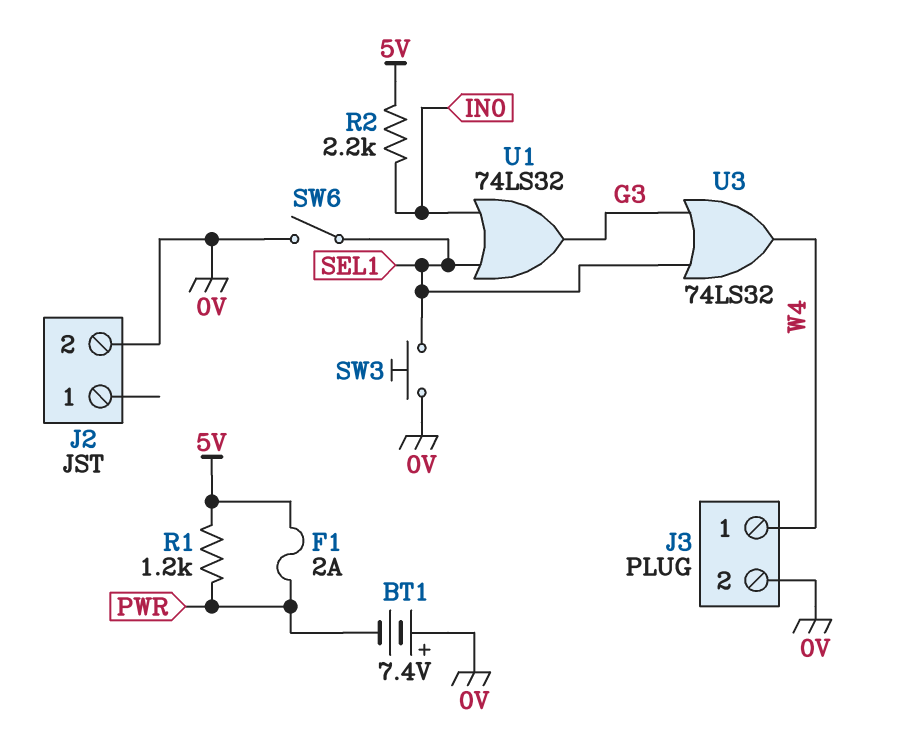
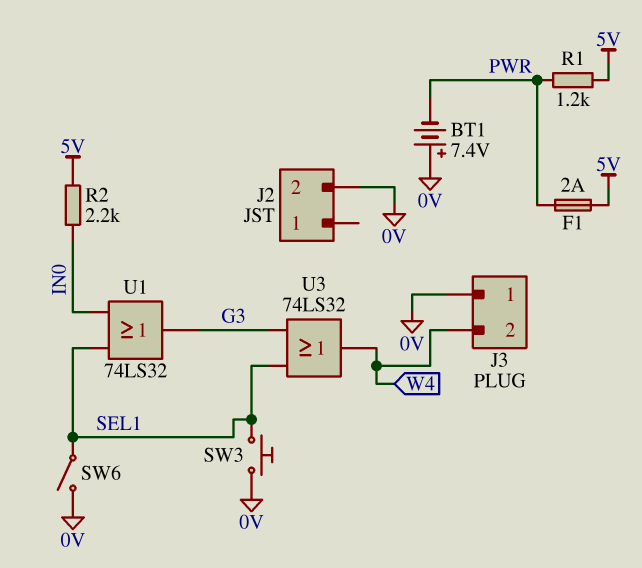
J3 pin 1: W4 -> 0V
J3 pin 2: 0V -> W4

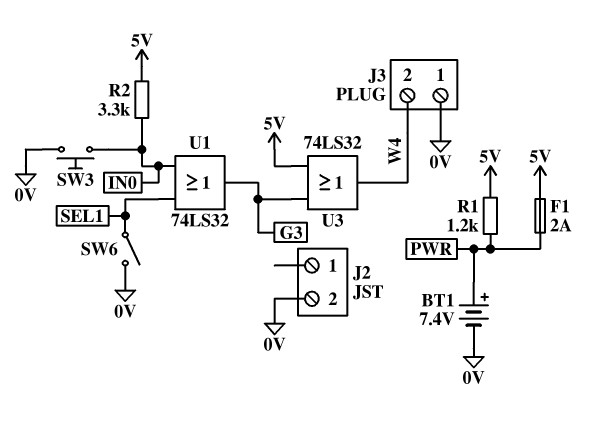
BT1: 7.4V (plus 0V, minus PWR) -> 7.4V (plus PWR, minus 0V)
R2: 2.2k (5V, IN0) -> 3.3k (5V, IN0)
SW3: button (0V, SEL1) -> button (0V, IN0)
U3: OR 74LS32 (in G3, in SEL1, out W4) -> OR 74LS32 (in 5V, in G3, out W4)

